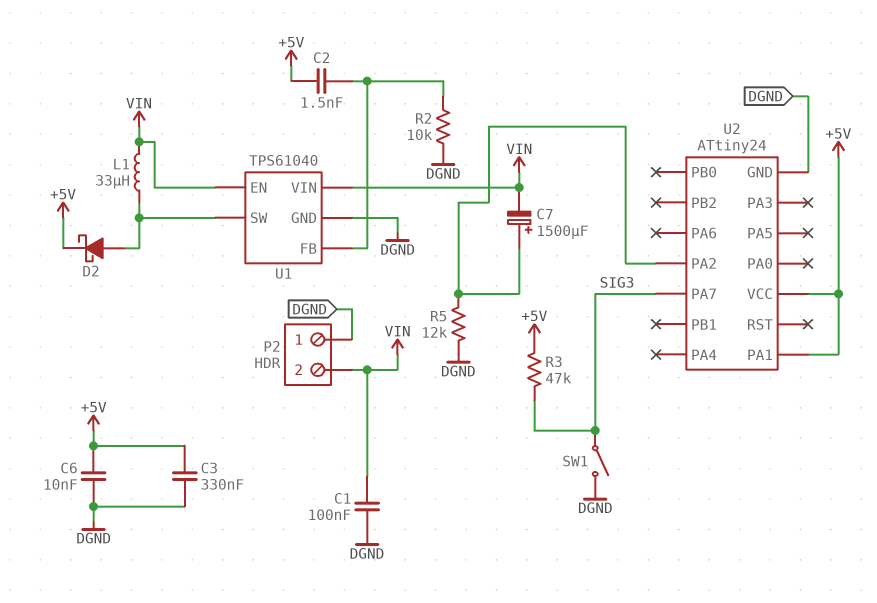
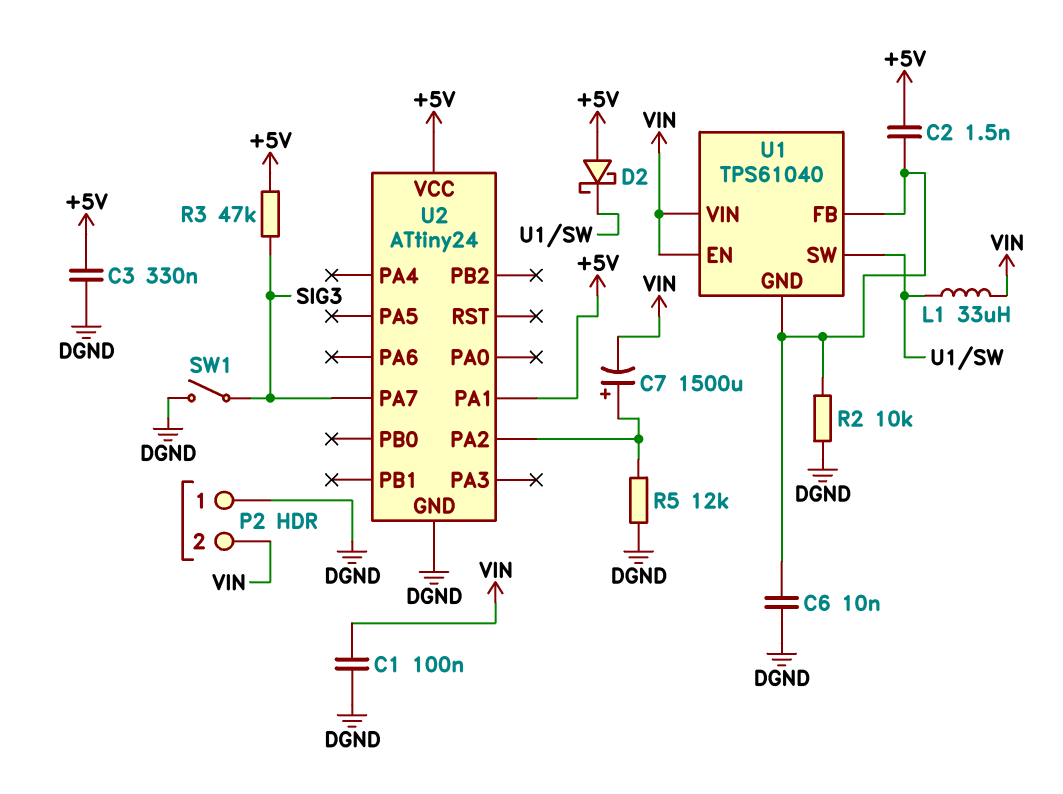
C6: 10nF (+5V, DGND) -> 10nF (DGND, U1/FB)
D2: schottky (A U1/SW, K +5V) -> schottky (A +5V, K U1/SW)
U1 pin GND: DGND -> U1/FB

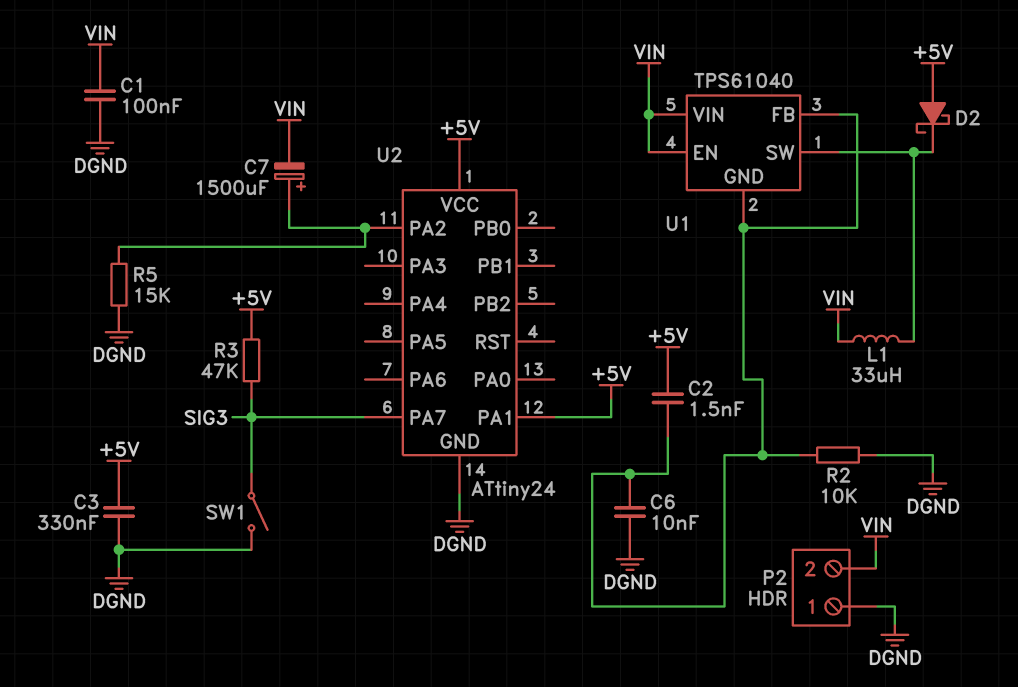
R5: 12k (DGND, U2/PA2) -> 15k (DGND, U2/PA2)

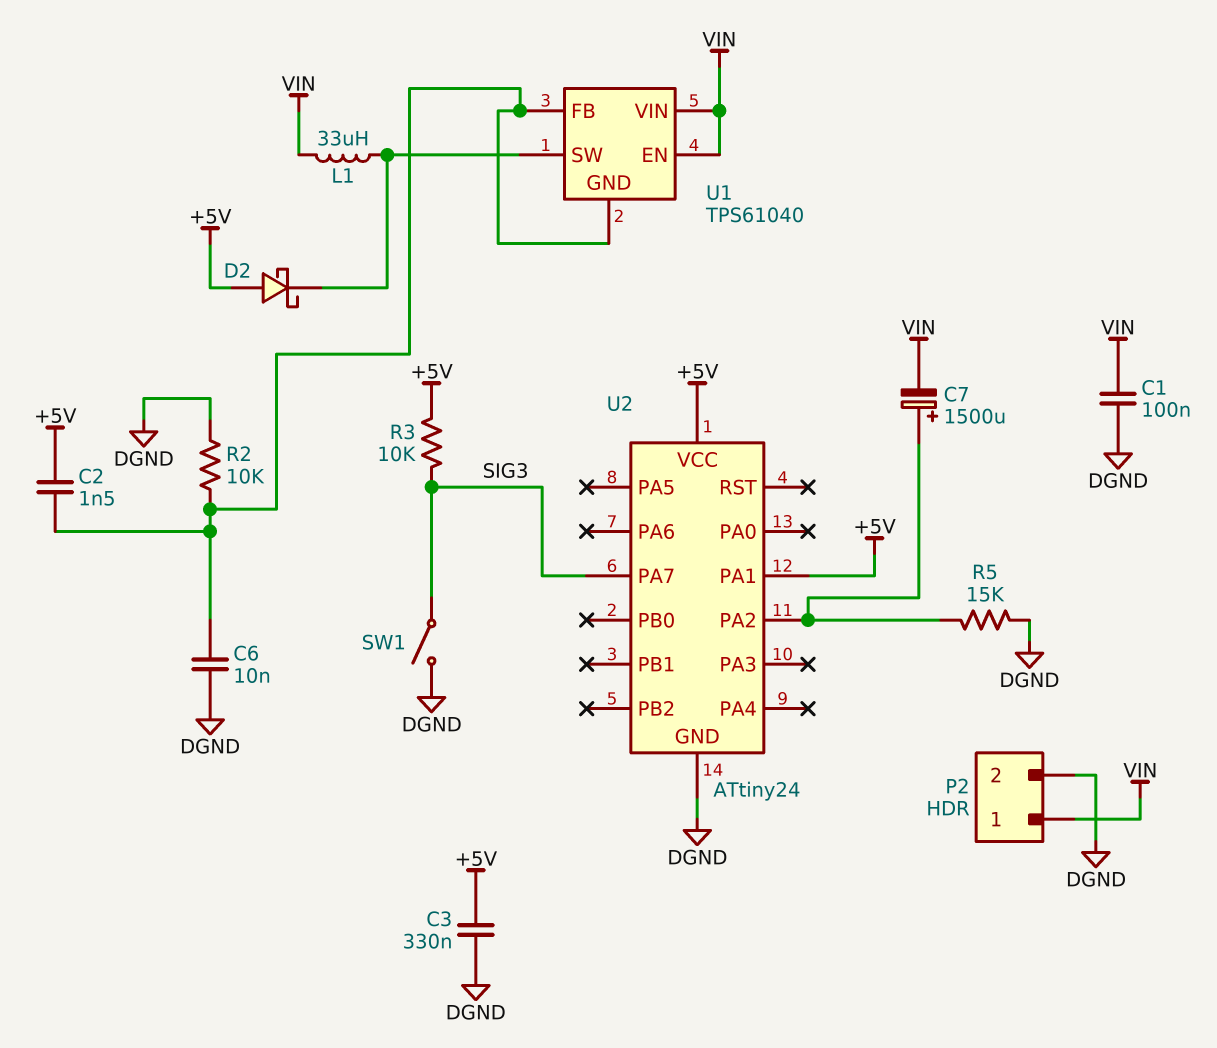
P2 pin 1: DGND -> VIN
P2 pin 2: VIN -> DGND
R3: 47k (+5V, SIG3) -> 10k (+5V, SIG3)

